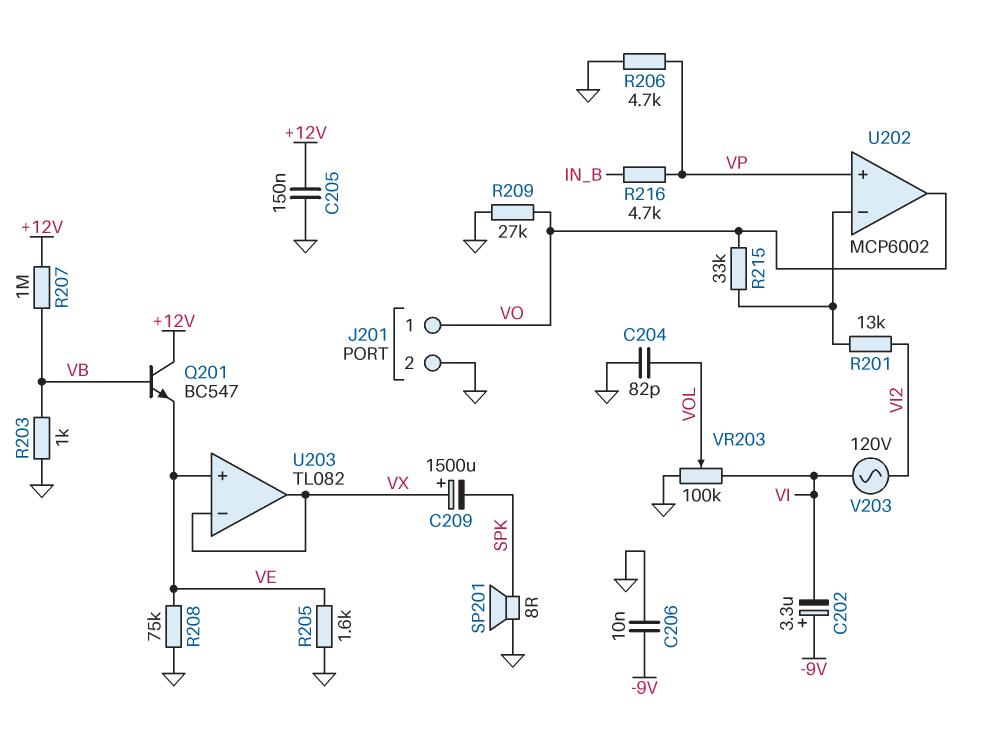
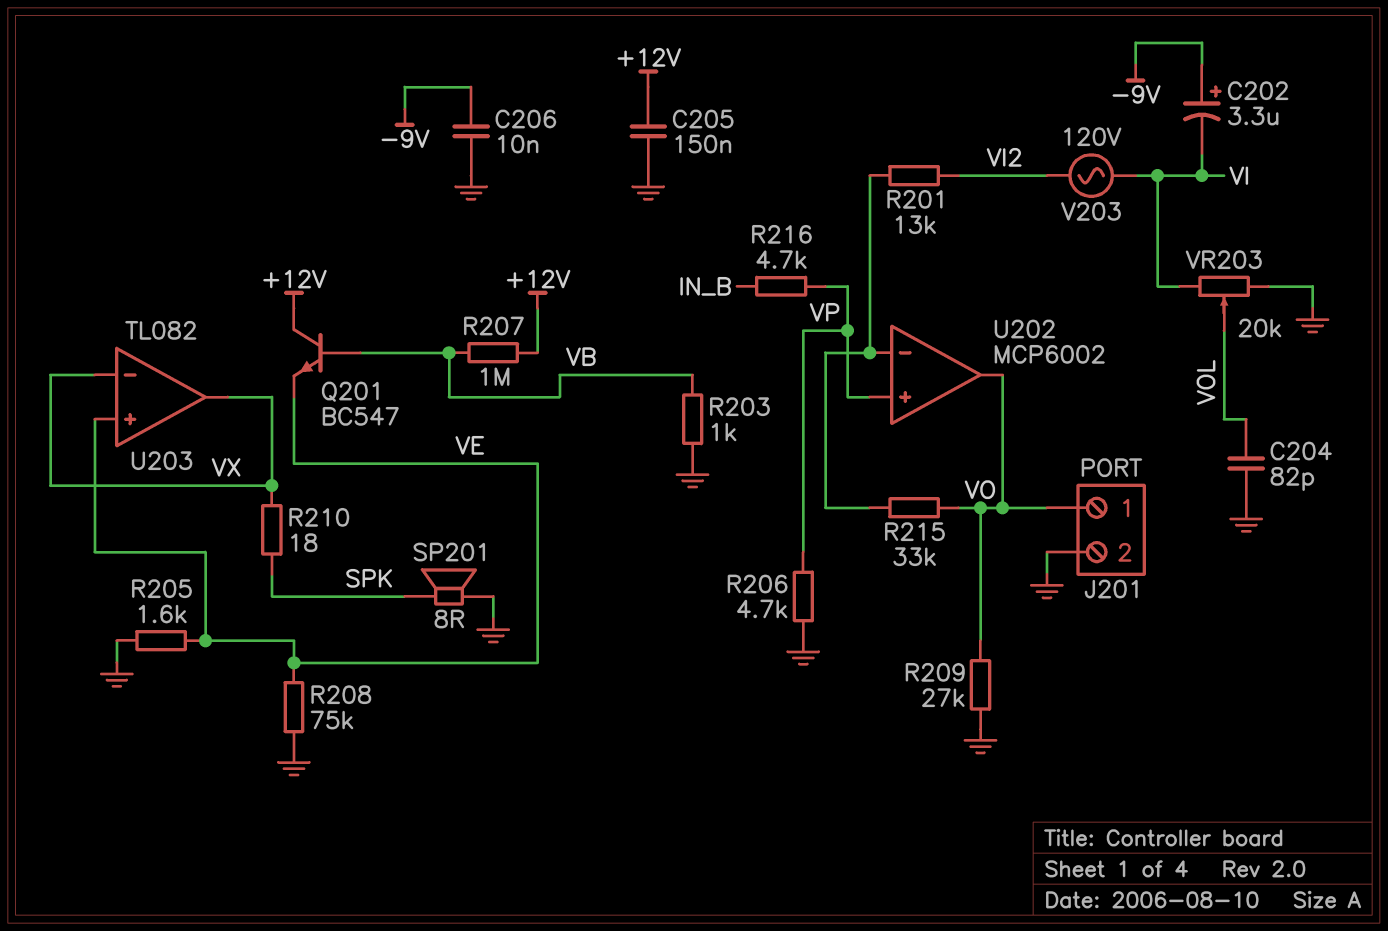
C209: 1500uF (plus VX, minus SPK) -> none
R210: none -> 18 (SPK, VX)
VR203: 100k (GND, VI, wiper VOL) -> 20k (GND, VI, wiper VOL)

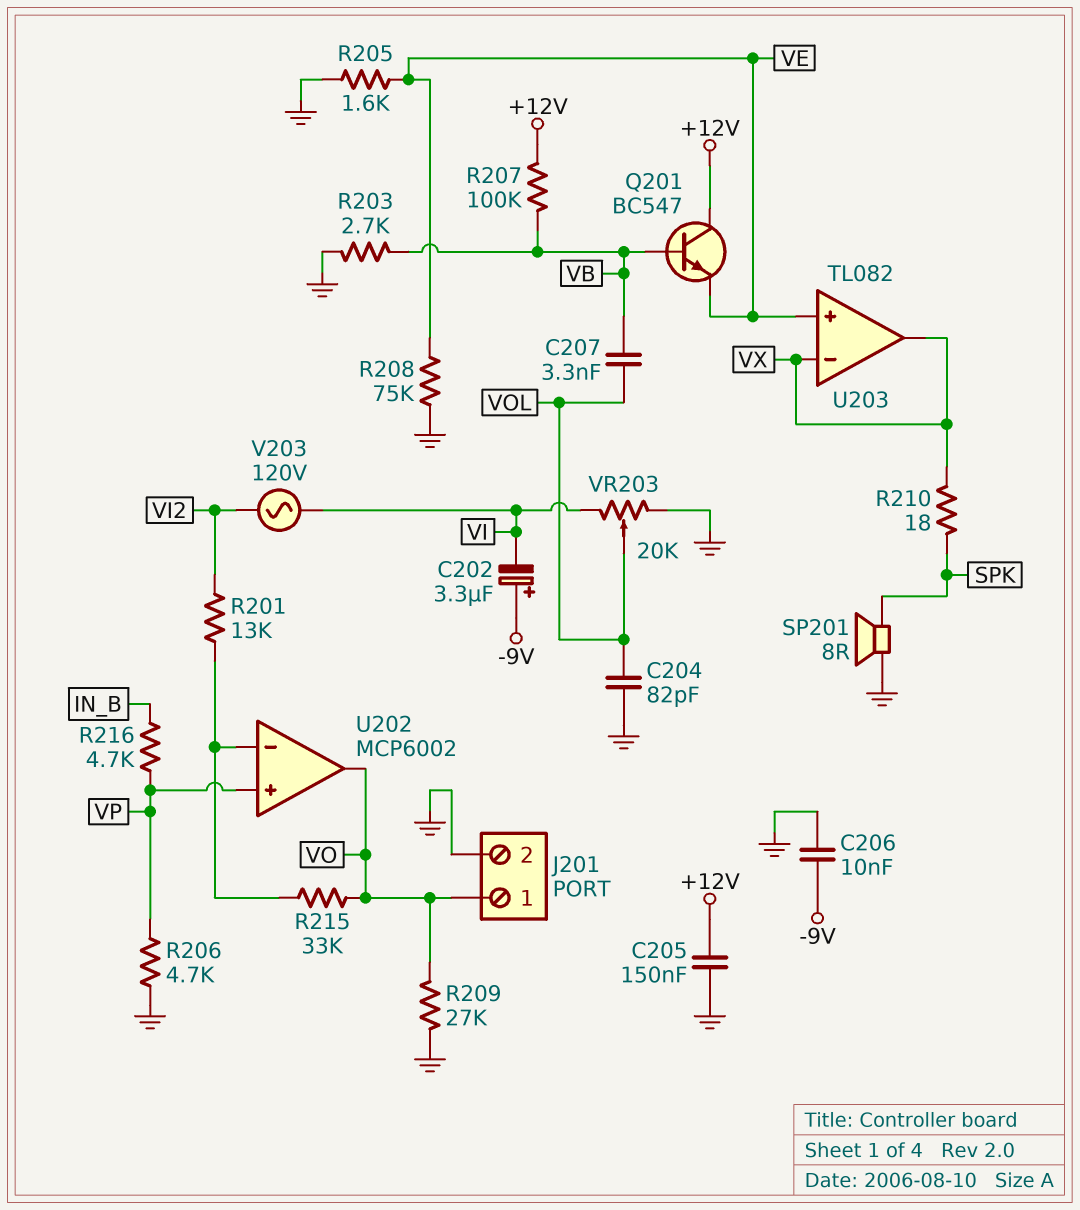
C207: none -> 3.3nF (VB, VOL)
R203: 1k (GND, VB) -> 2.7k (GND, VB)
R207: 1M (+12V, VB) -> 100k (+12V, VB)

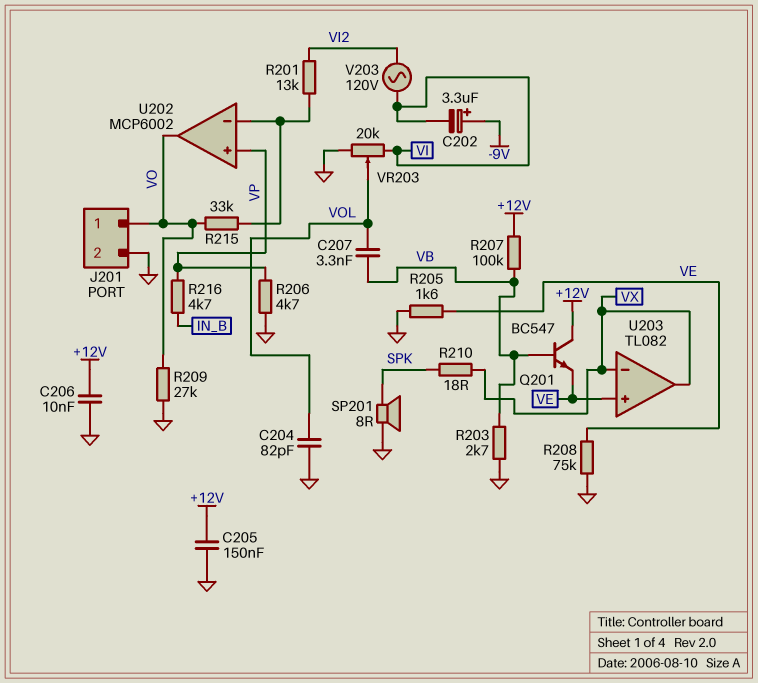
C206: 10nF (-9V, GND) -> 10nF (+12V, GND)

